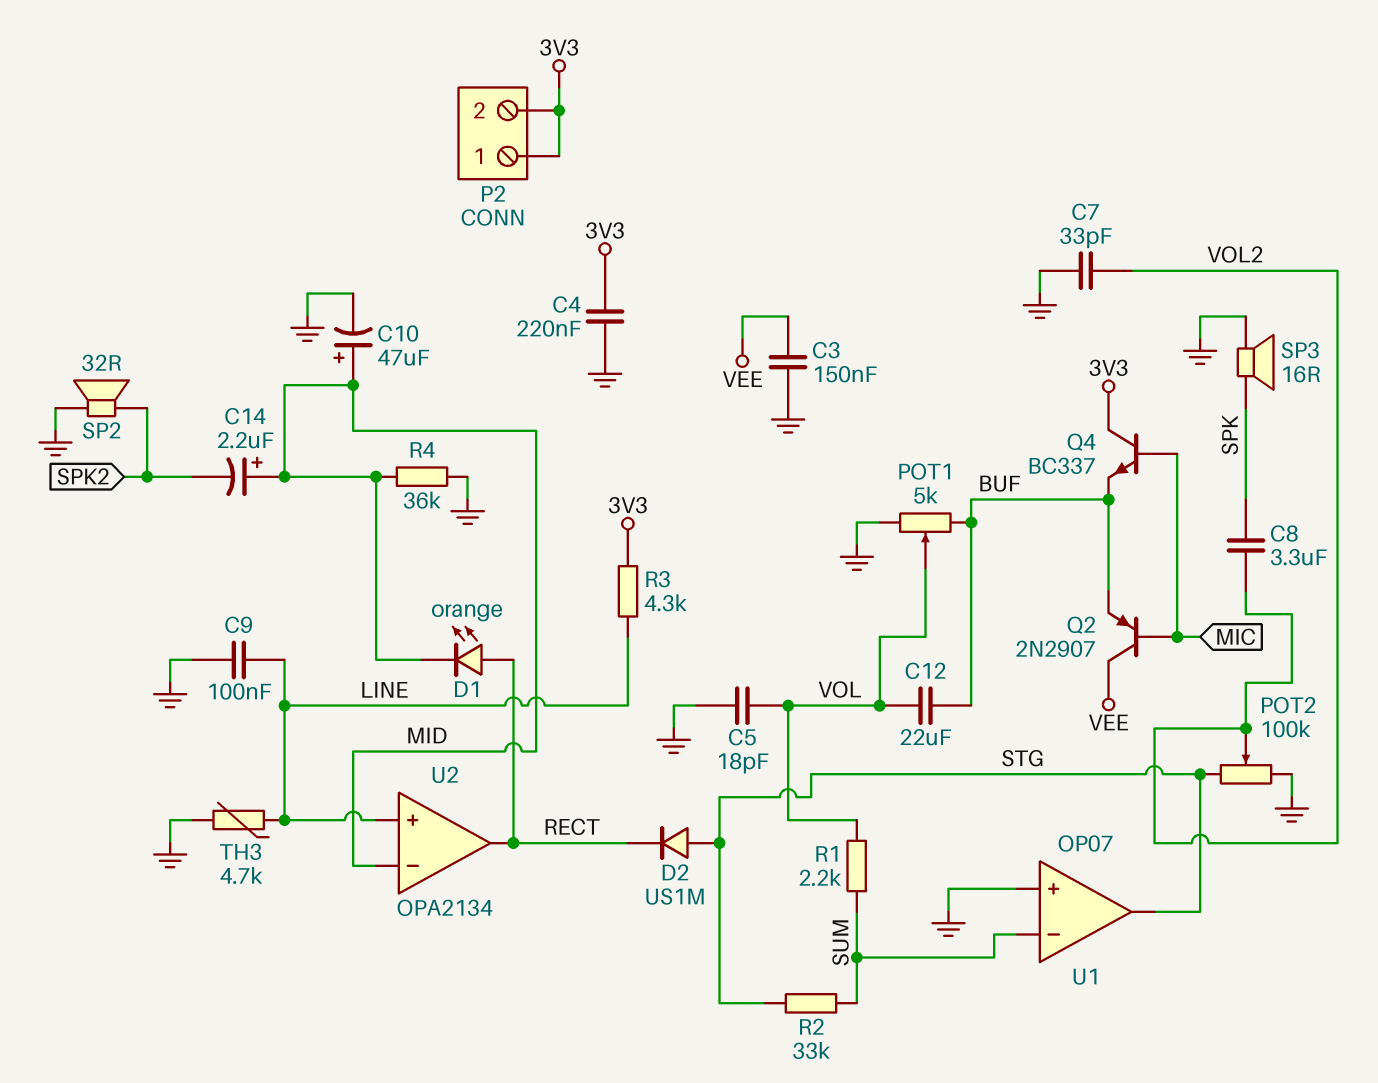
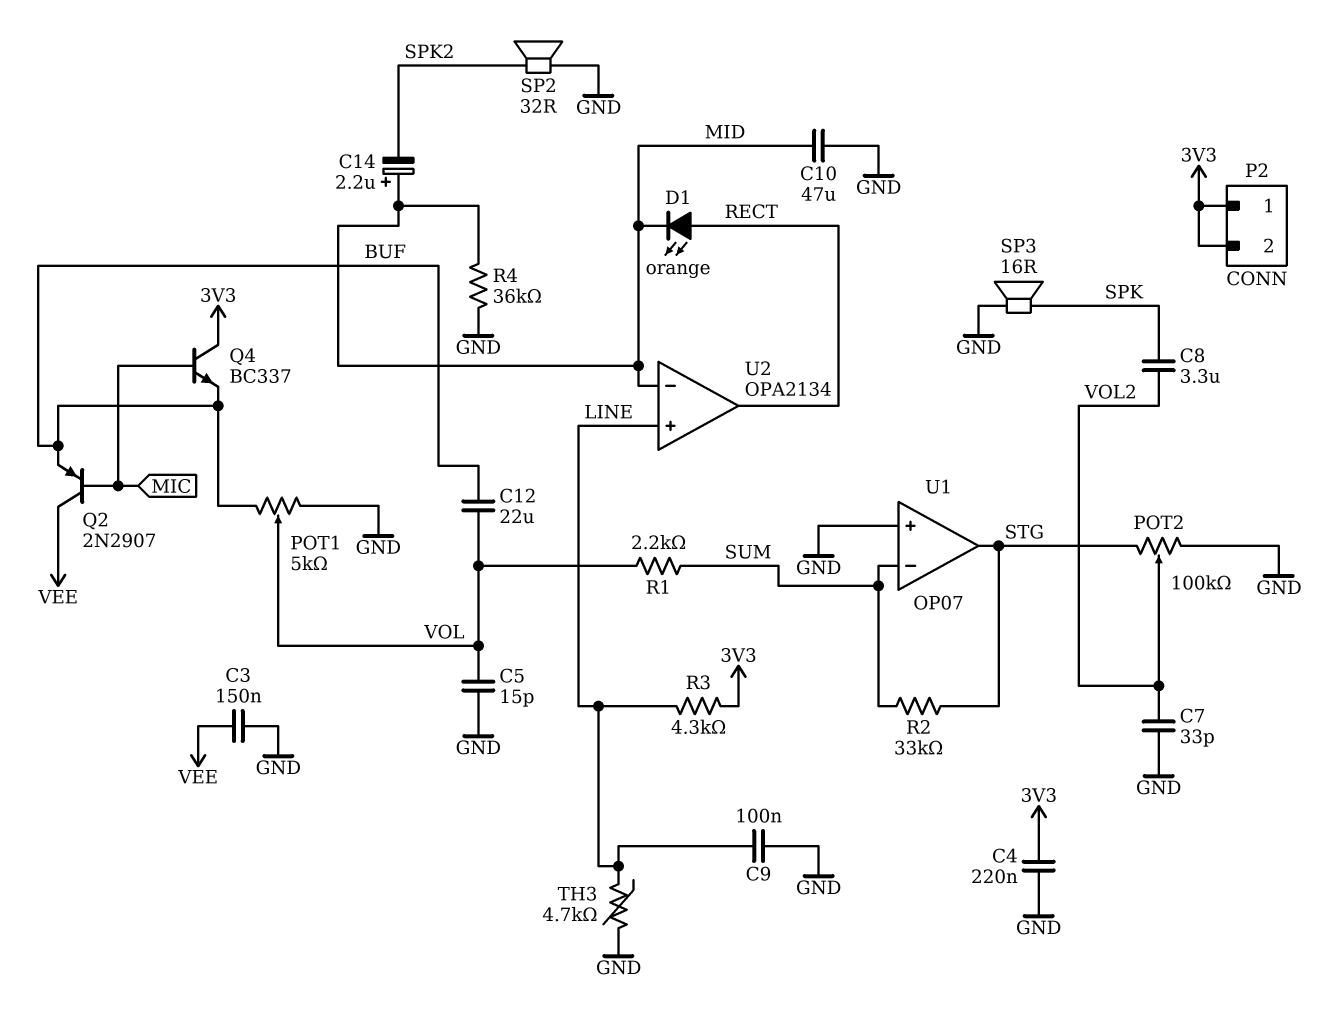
C5: 18pF (GND, VOL) -> 15pF (GND, VOL)
C10: 47uF (plus MID, minus GND) -> 47uF (GND, MID)
D2: diode US1M (A STG, K RECT) -> none

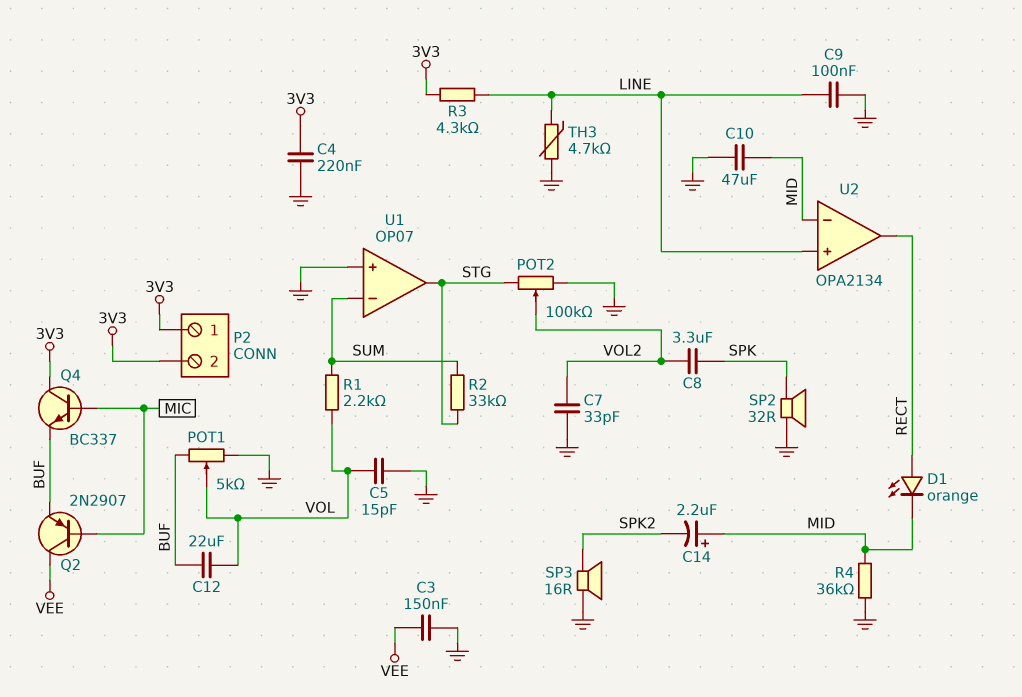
SP2: speaker 32R (GND, SPK2) -> speaker 32R (GND, SPK)
SP3: speaker 16R (GND, SPK) -> speaker 16R (GND, SPK2)

